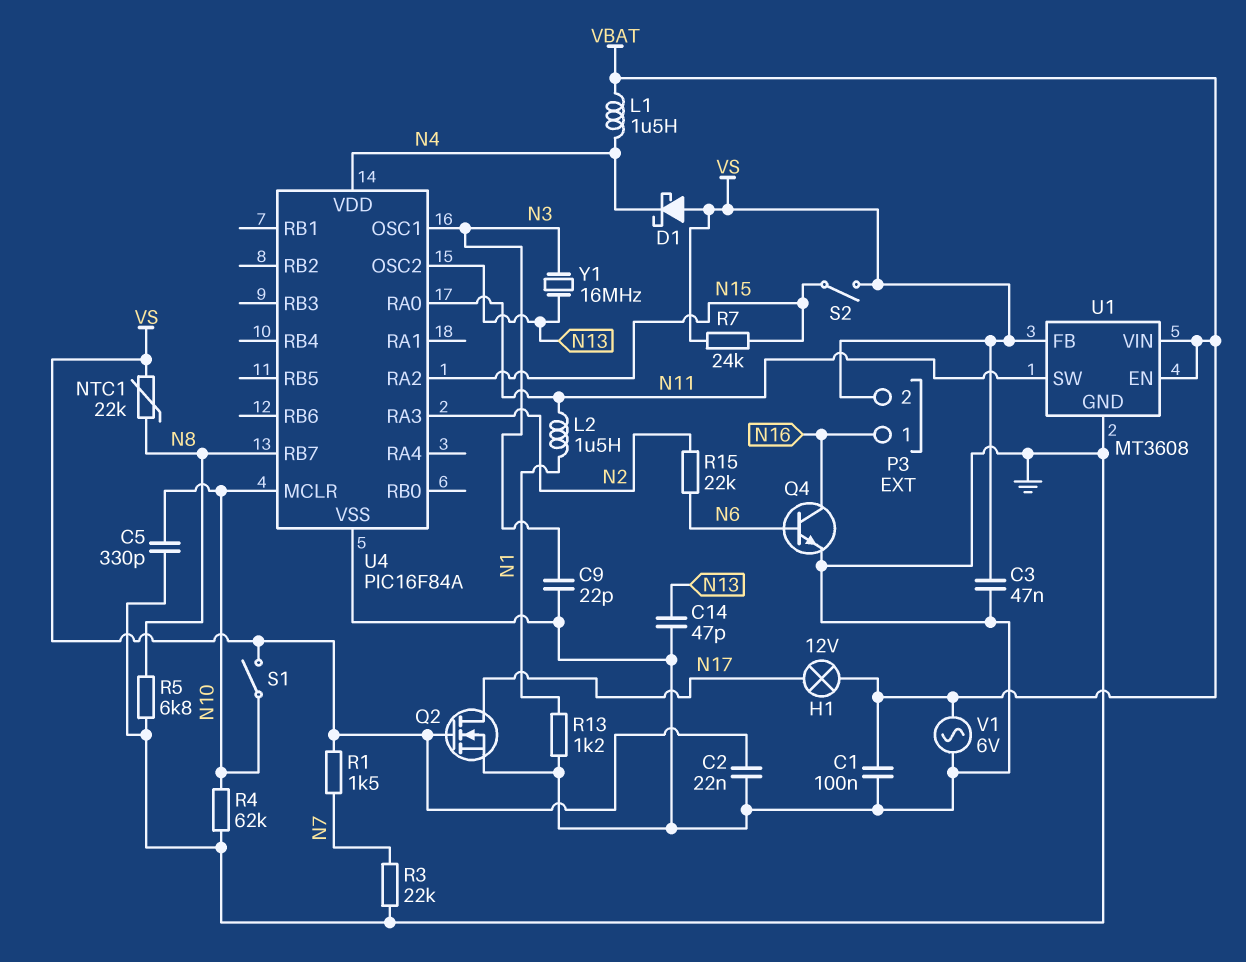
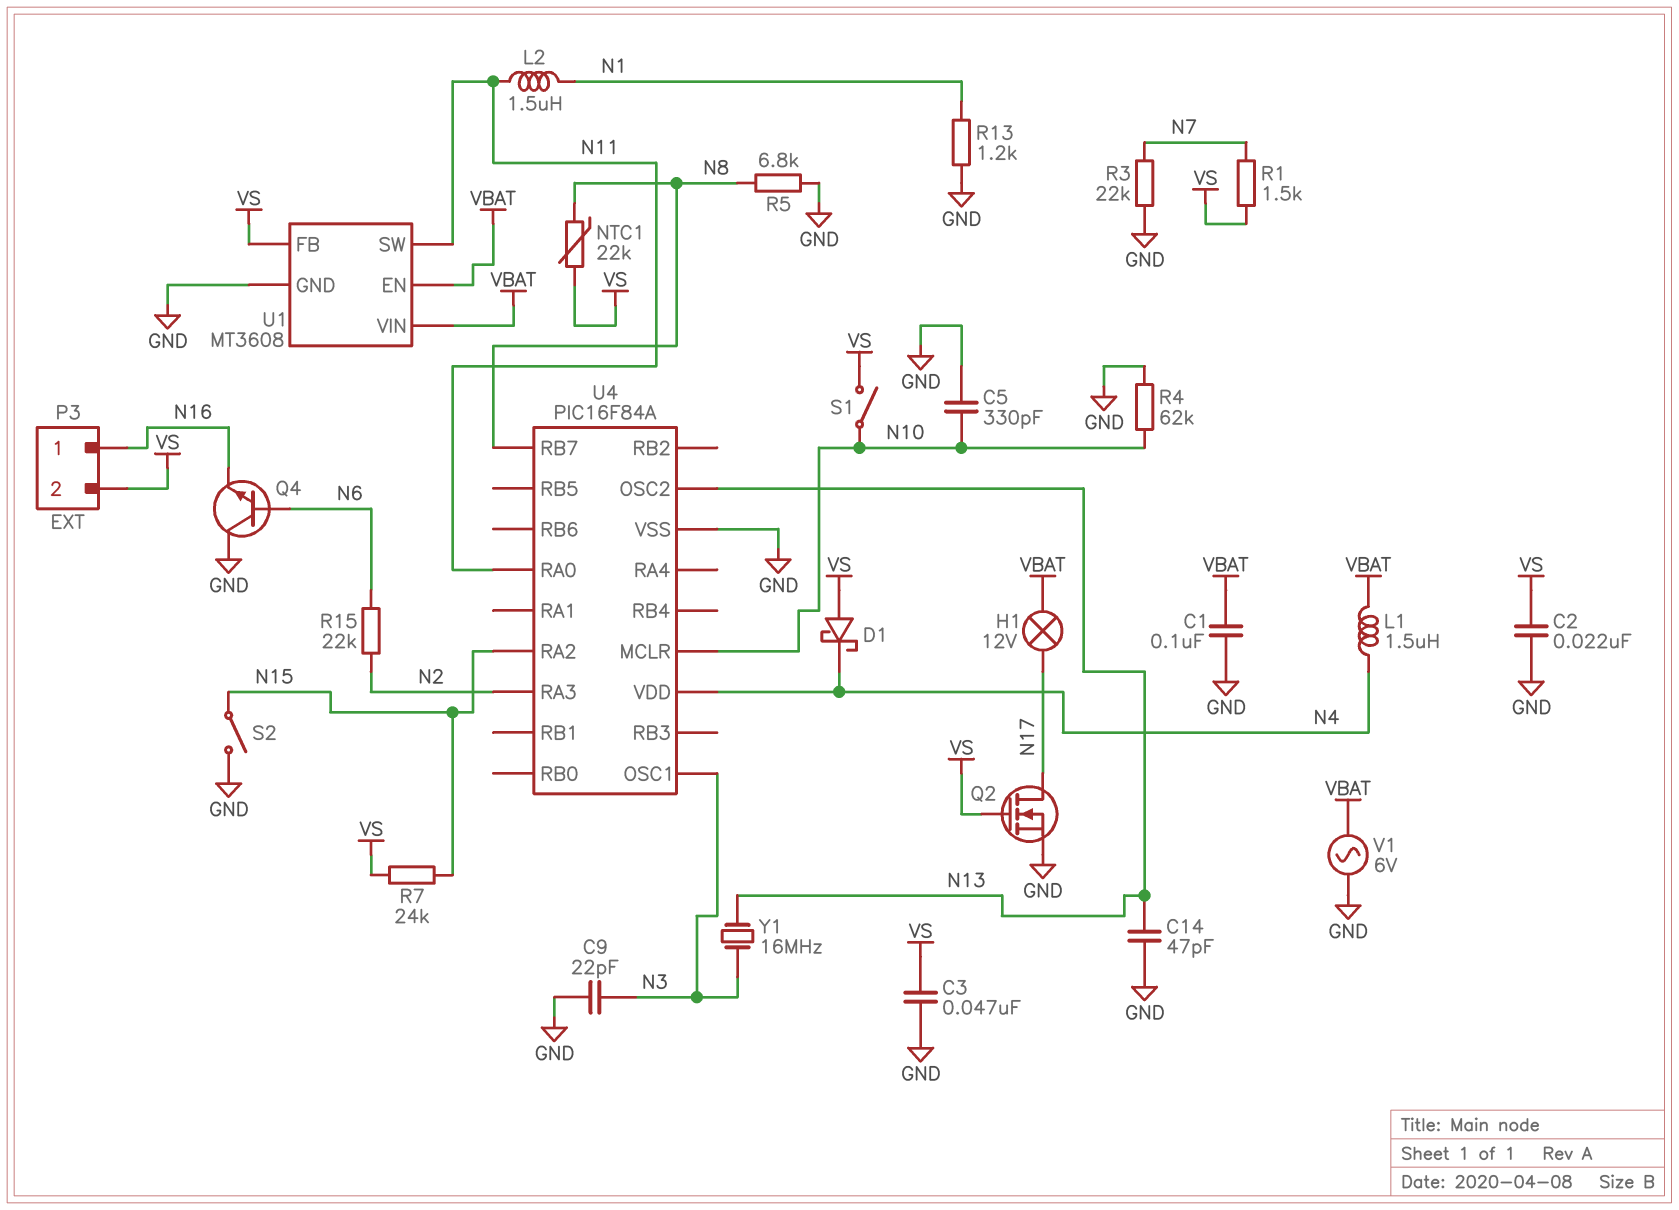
Q4: NPN (B N6, C N16, E GND) -> NPN (B N6, C GND, E N16)
S2: switch (N15, VS) -> switch (GND, N15)

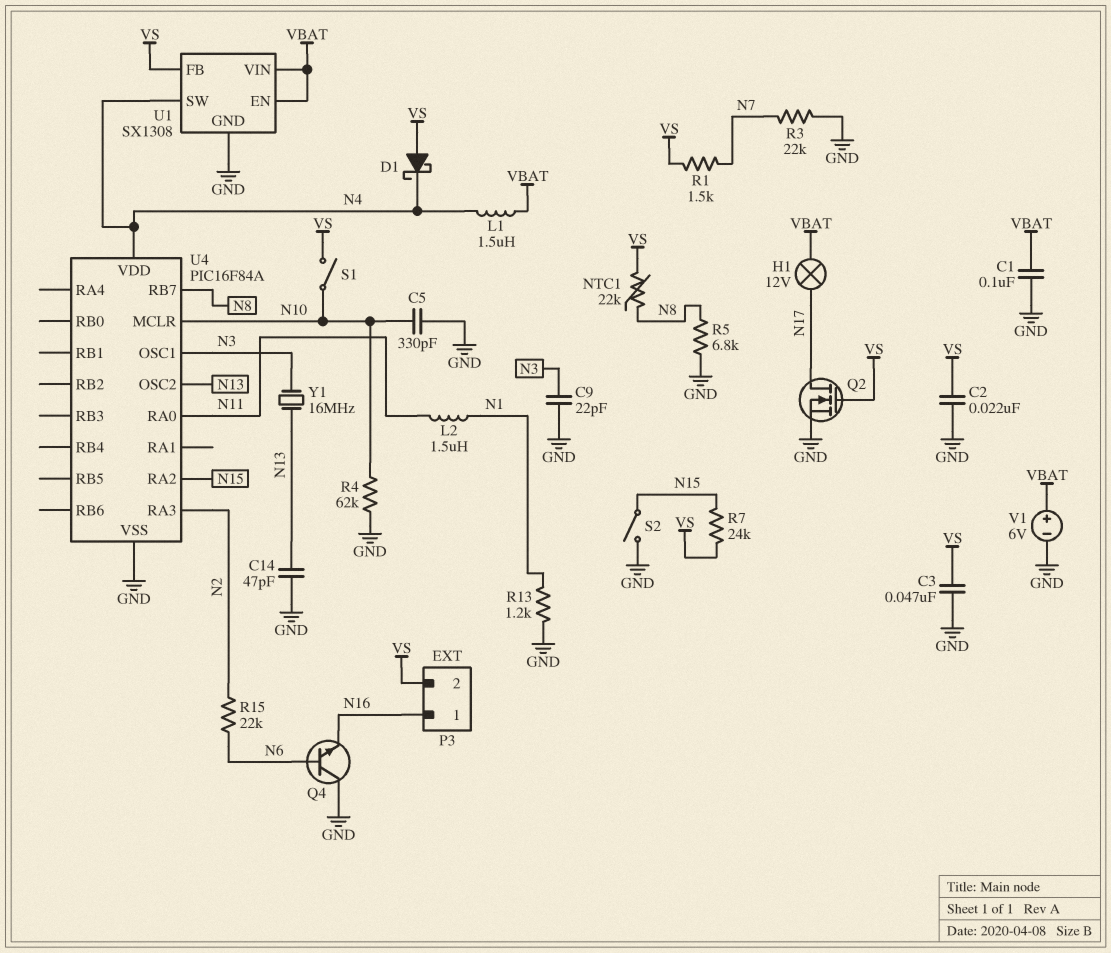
U1: MT3608 -> SX1308
U1 pin SW: N11 -> N4
V1: AC 6V (GND, VBAT) -> 6V (plus VBAT, minus GND)

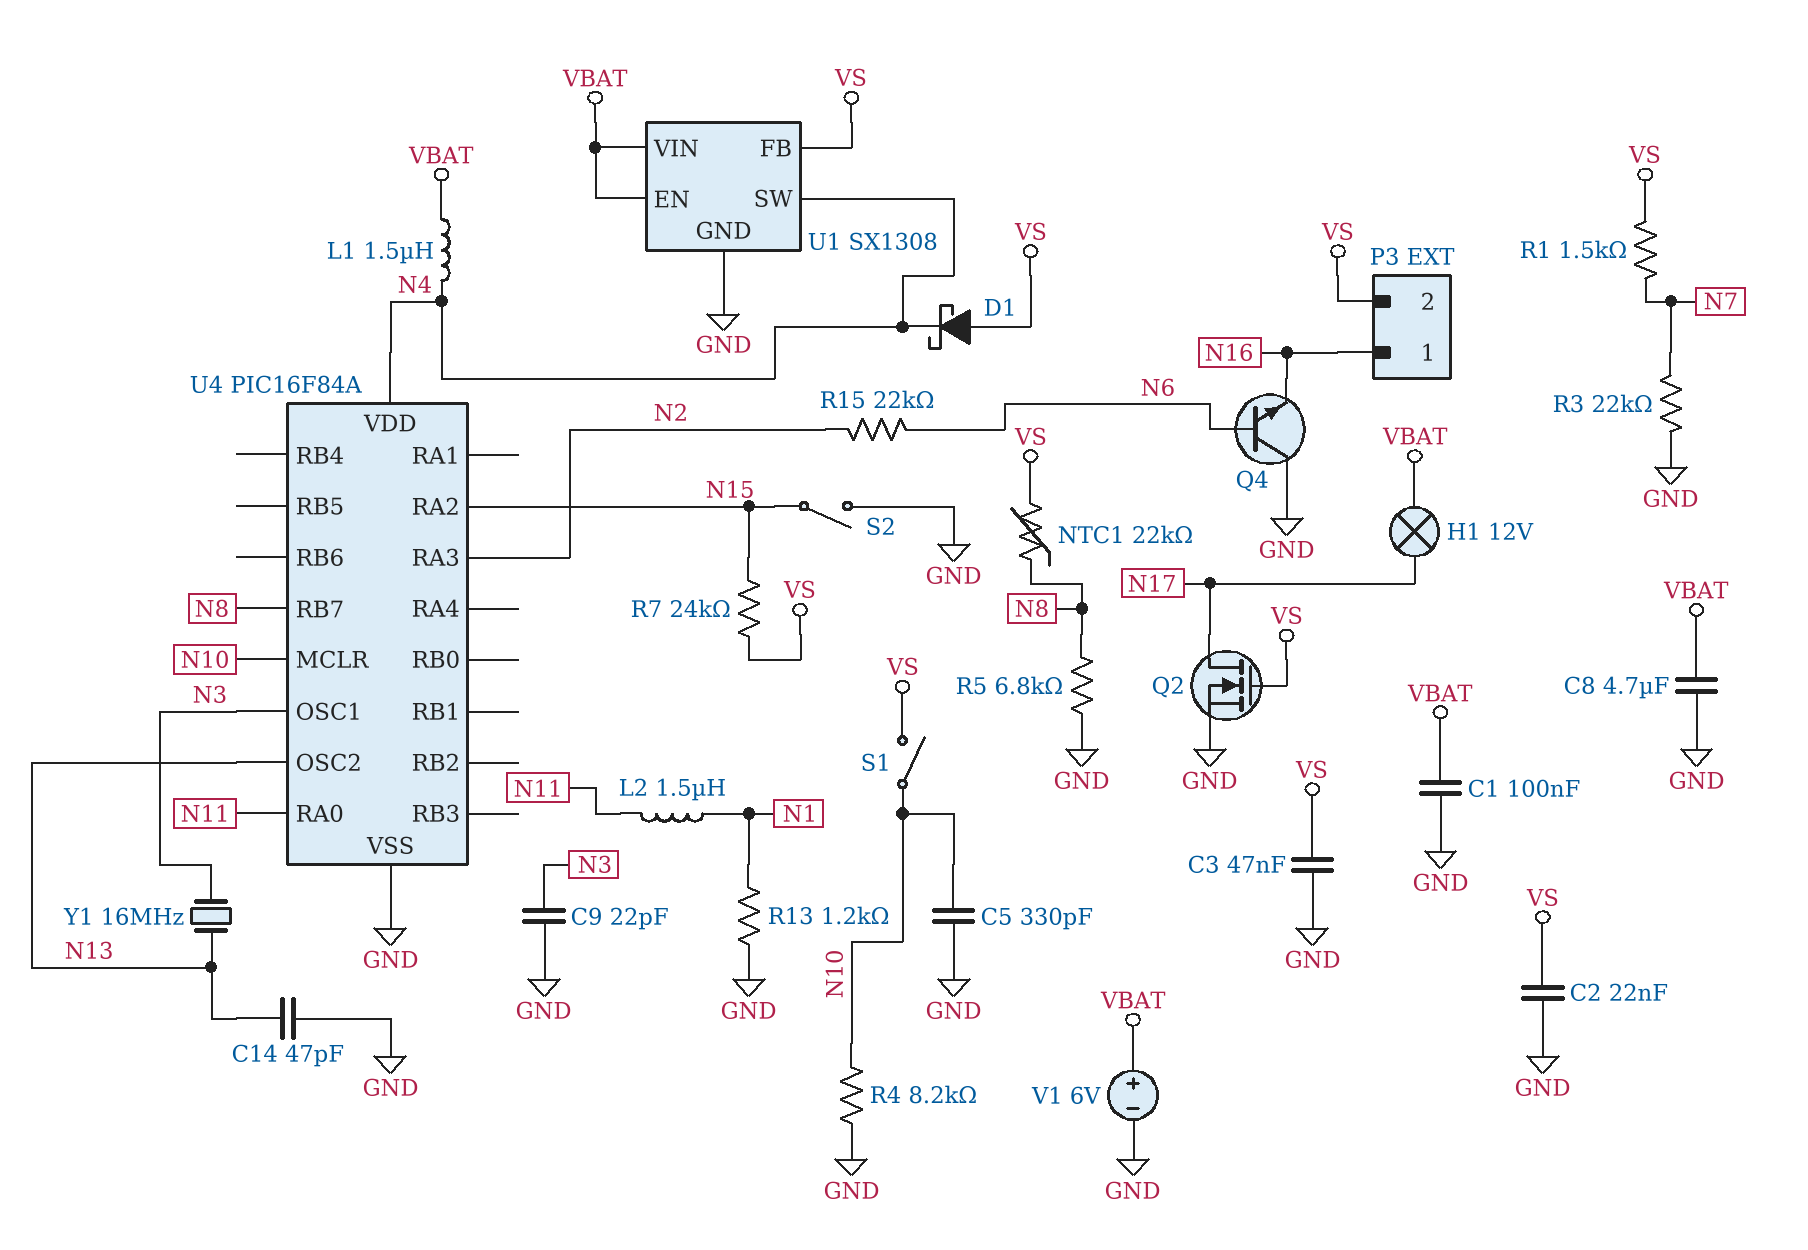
C8: none -> 4.7uF (GND, VBAT)
R4: 62k (GND, N10) -> 8.2k (GND, N10)

